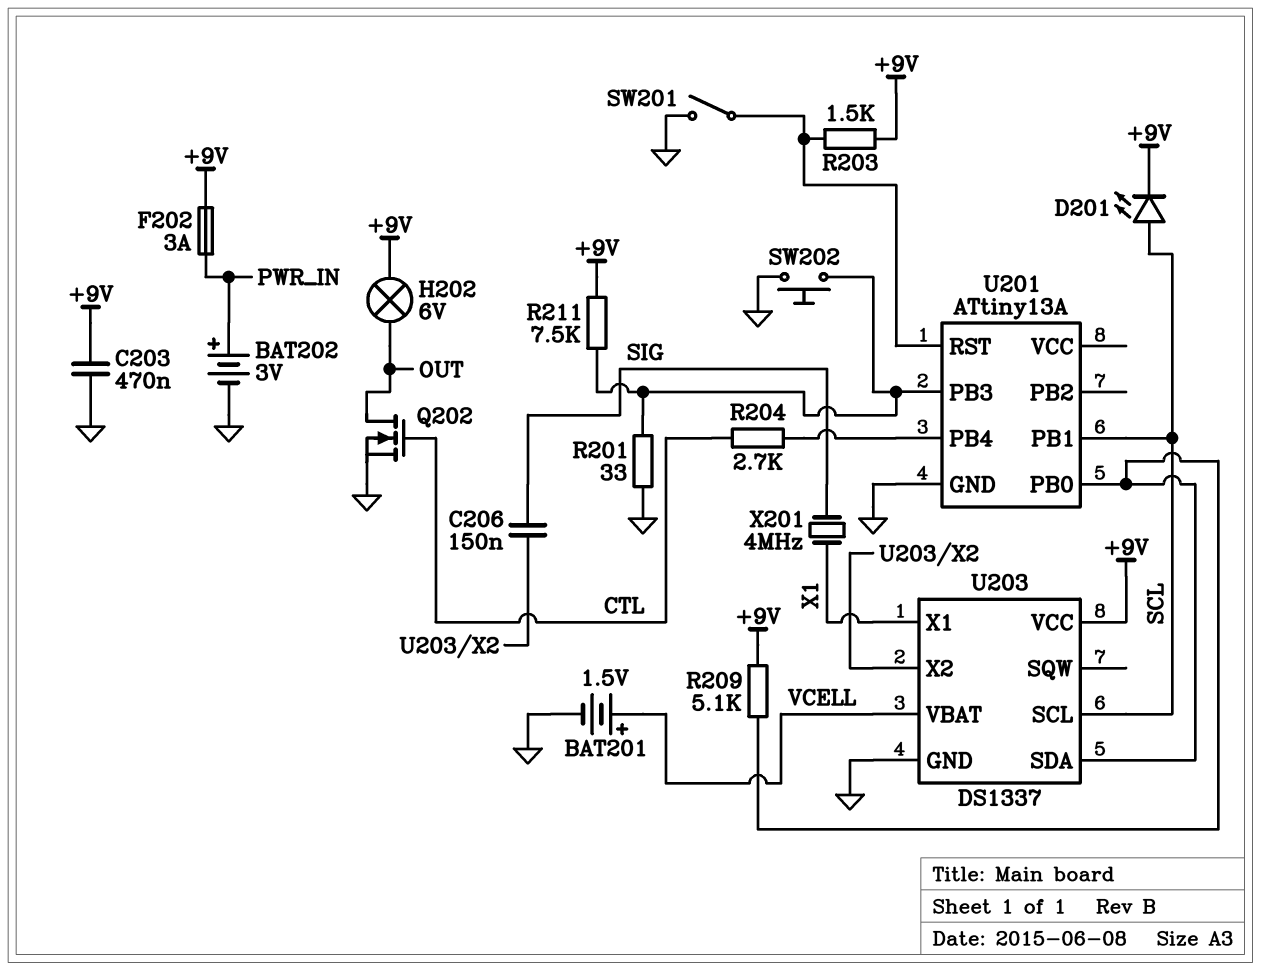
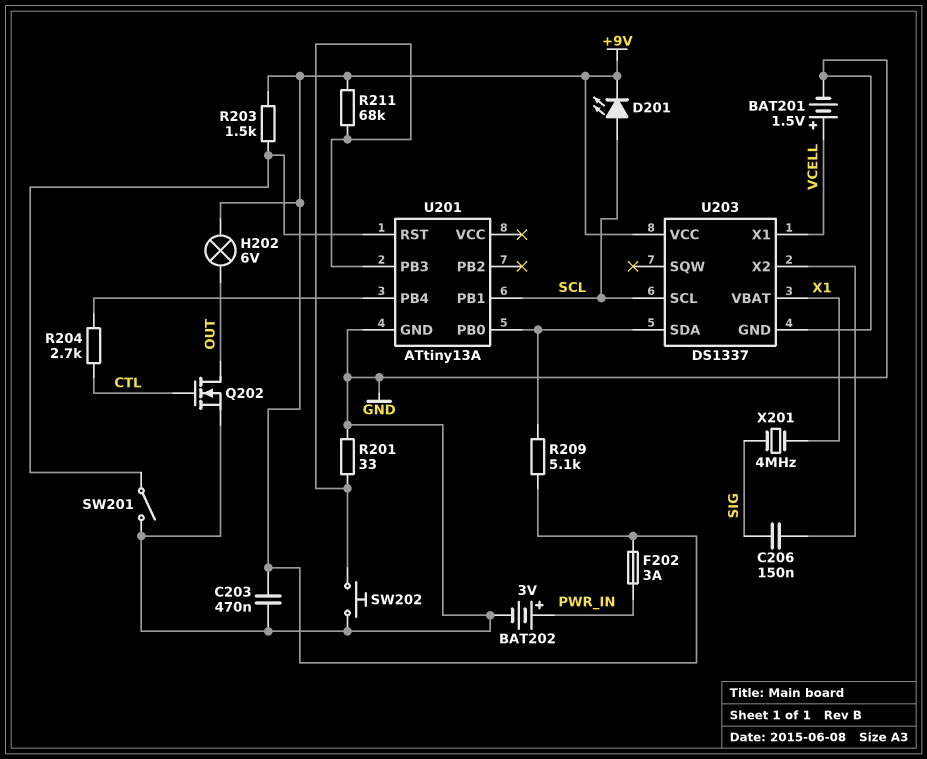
R211: 7.5k (+9V, U201/PB3) -> 68k (+9V, U201/PB3)
U203 pin VBAT: VCELL -> X1
U203 pin X1: X1 -> VCELL

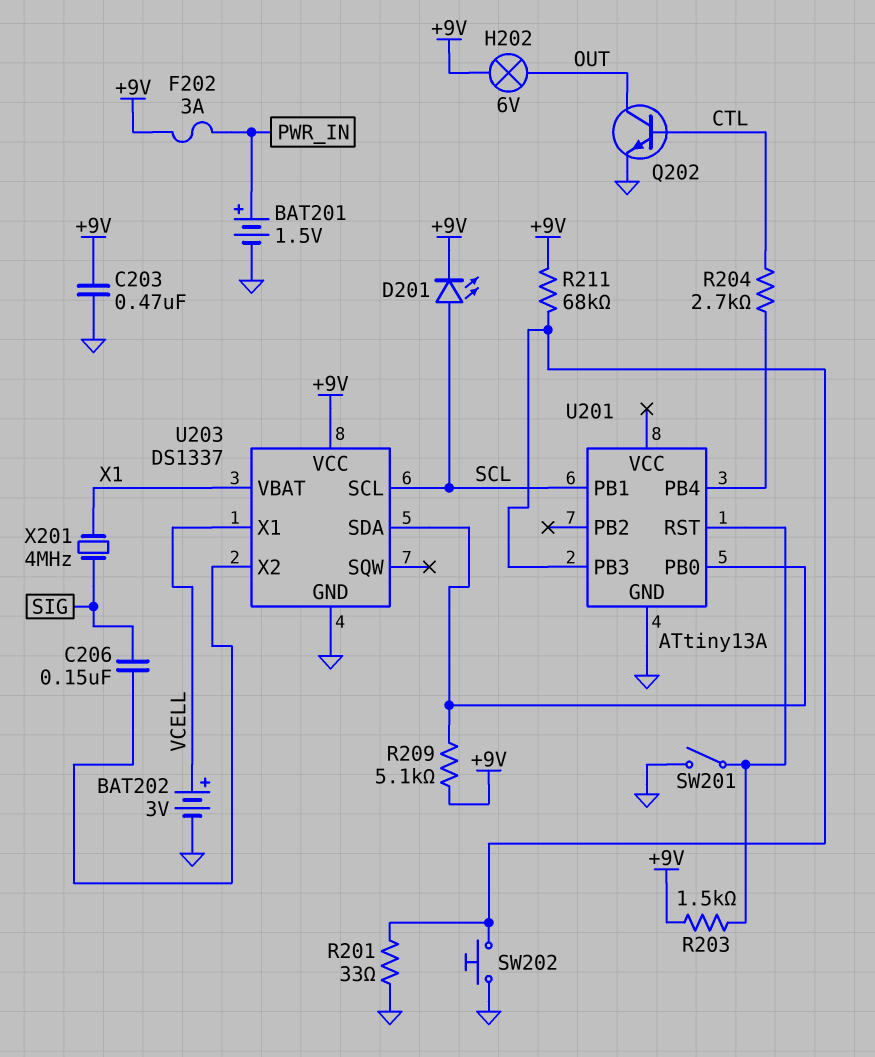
BAT201: 1.5V (plus VCELL, minus GND) -> 1.5V (plus PWR_IN, minus GND)
BAT202: 3V (plus PWR_IN, minus GND) -> 3V (plus VCELL, minus GND)
Q202: NMOS (G CTL, D OUT, S GND) -> NPN (B CTL, C OUT, E GND)

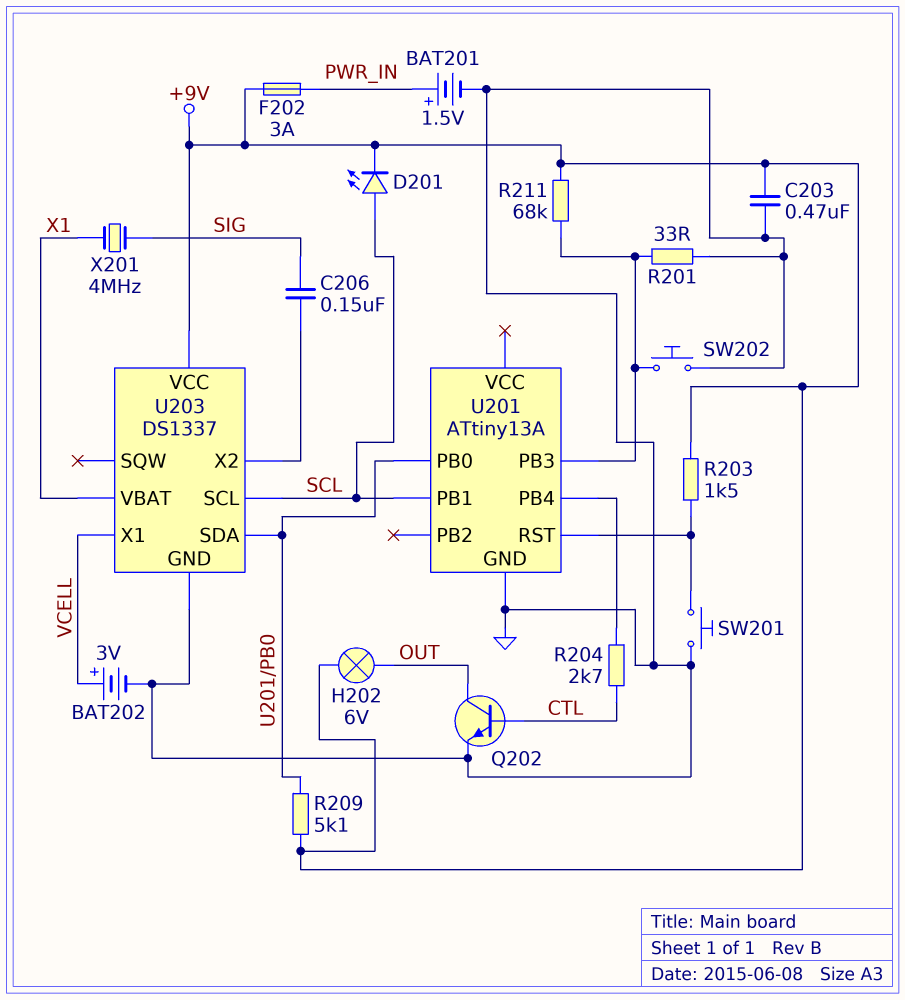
SW201: switch (GND, U201/RST) -> button (GND, U201/RST)

